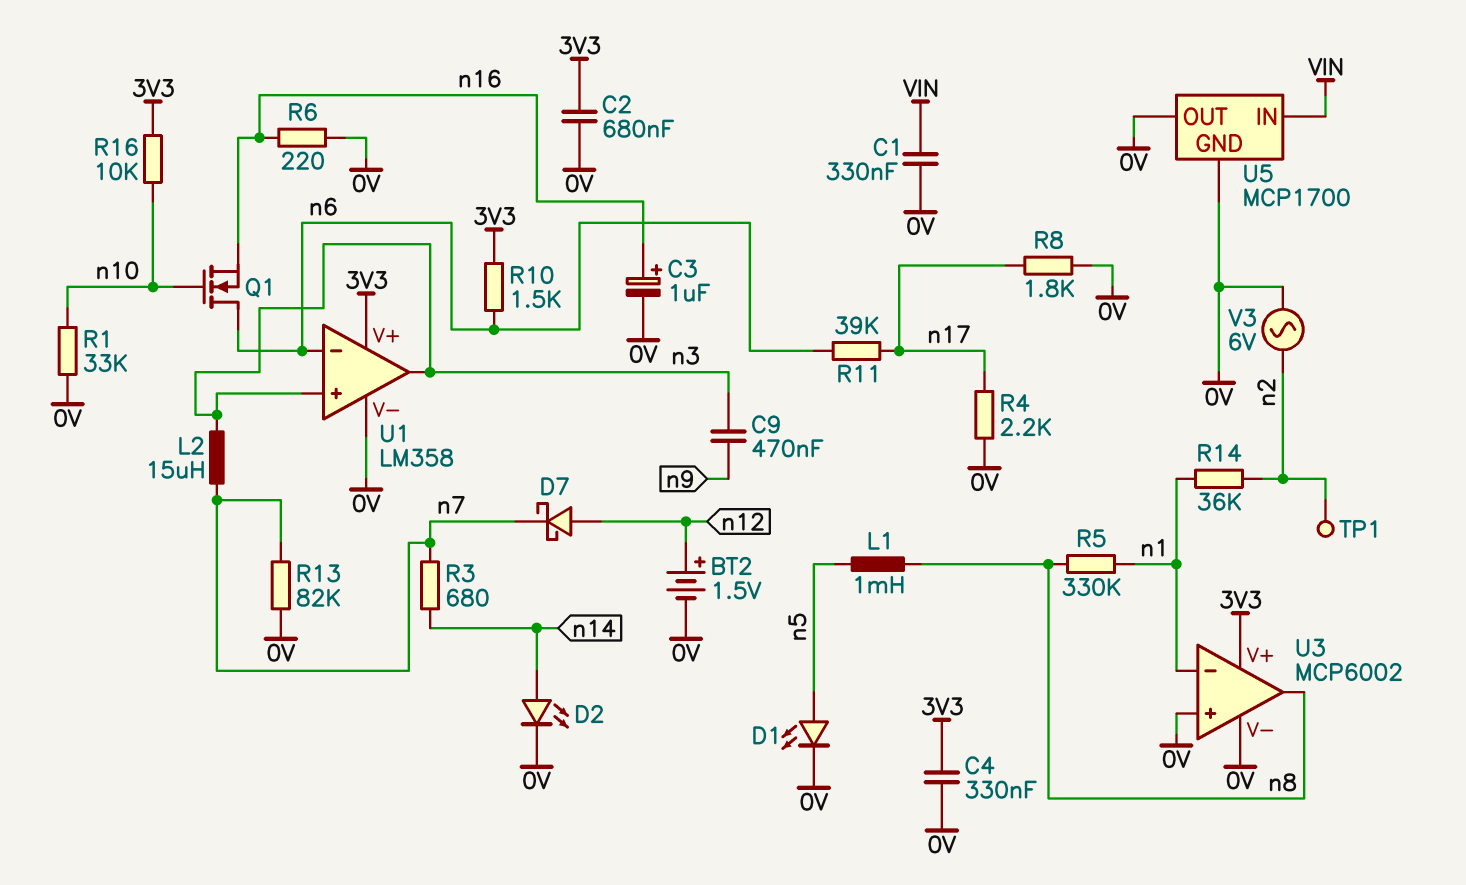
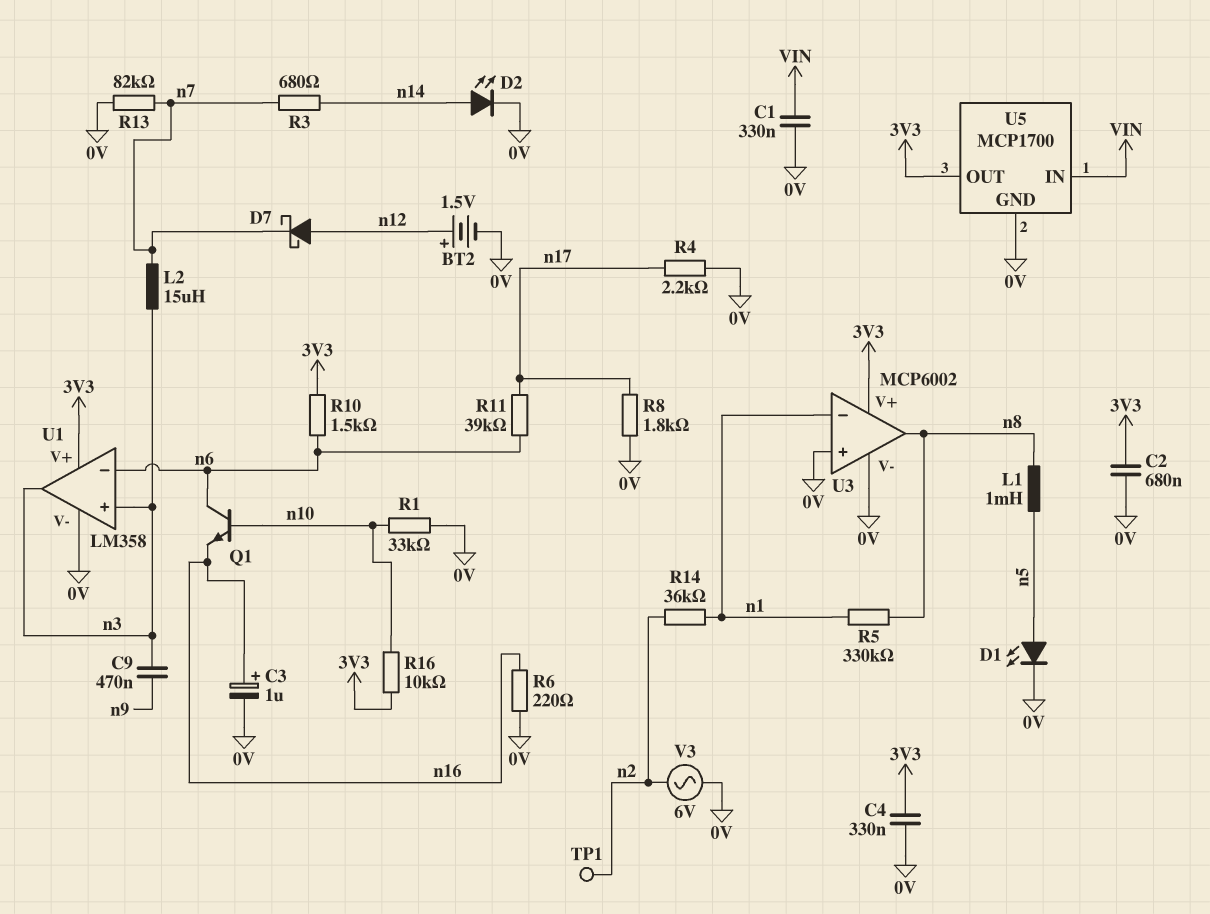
Q1: NMOS (G n10, D n6, S n16) -> NPN (B n10, C n6, E n16)
U5 pin OUT: 0V -> 3V3

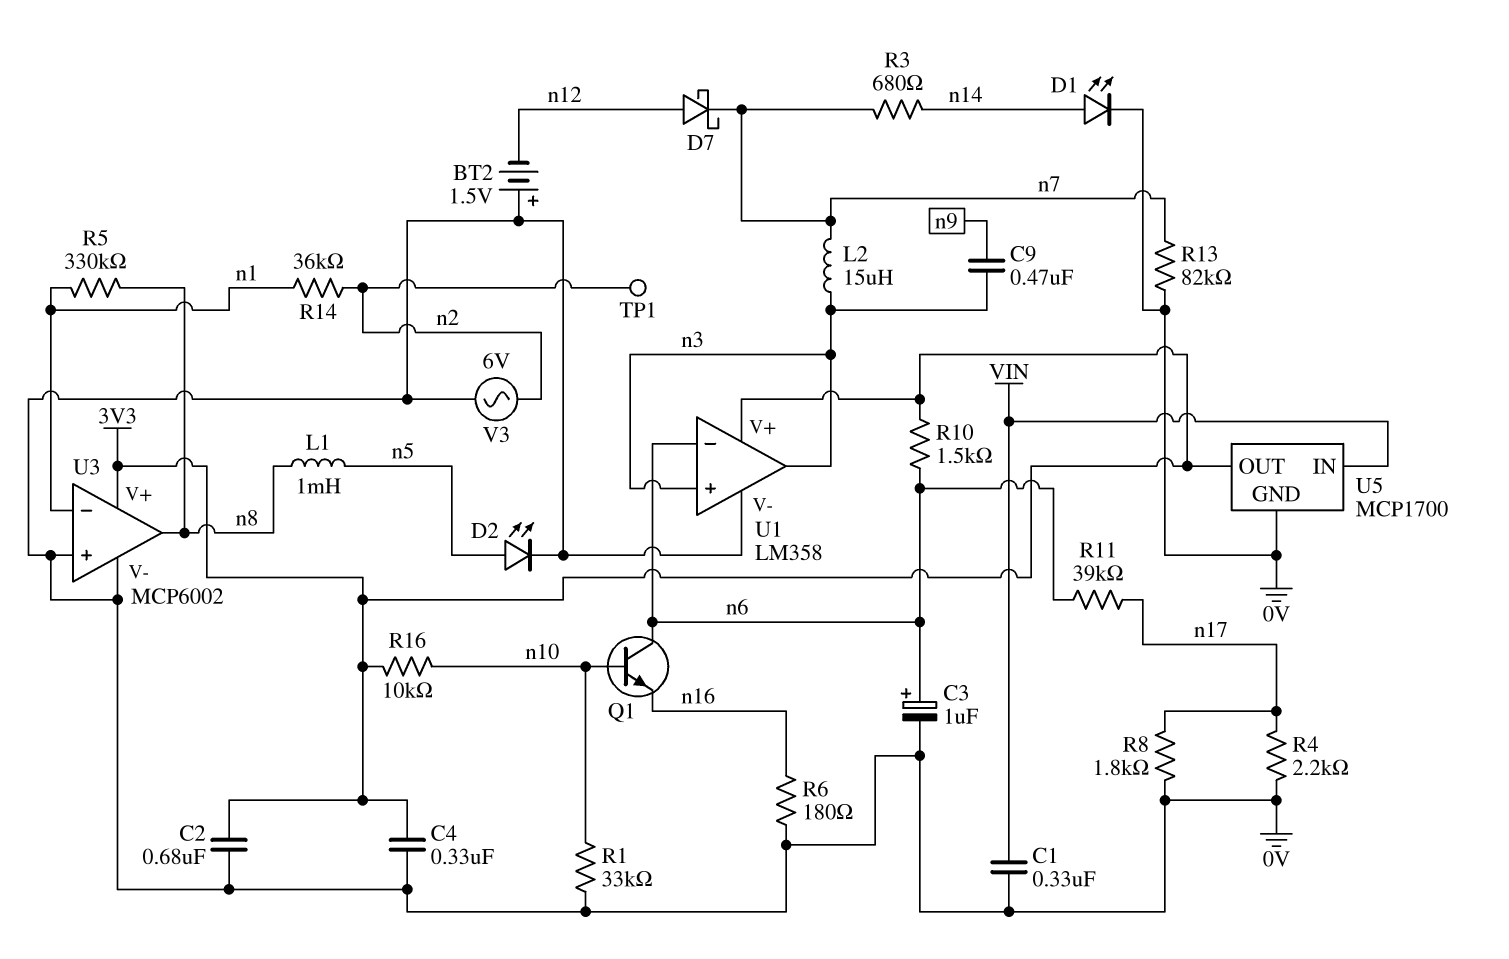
BT2: 1.5V (plus n12, minus 0V) -> 1.5V (plus 0V, minus n12)
C3: 1uF (plus n16, minus 0V) -> 1uF (plus n6, minus 0V)
D1: LED (A n5, K 0V) -> LED (A n14, K 0V)
D2: LED (A n14, K 0V) -> LED (A n5, K 0V)
R6: 220 (0V, n16) -> 180 (0V, n16)

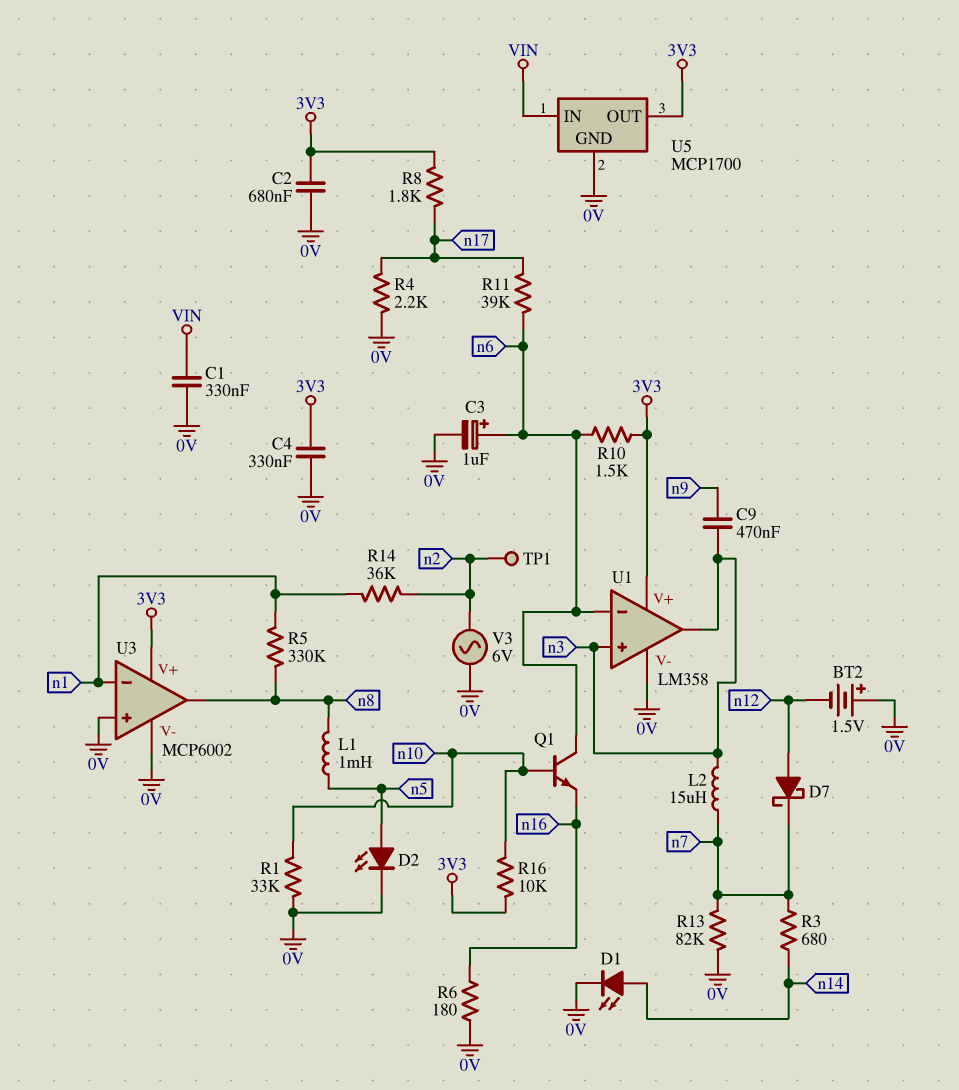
R8: 1.8k (0V, n17) -> 1.8k (3V3, n17)

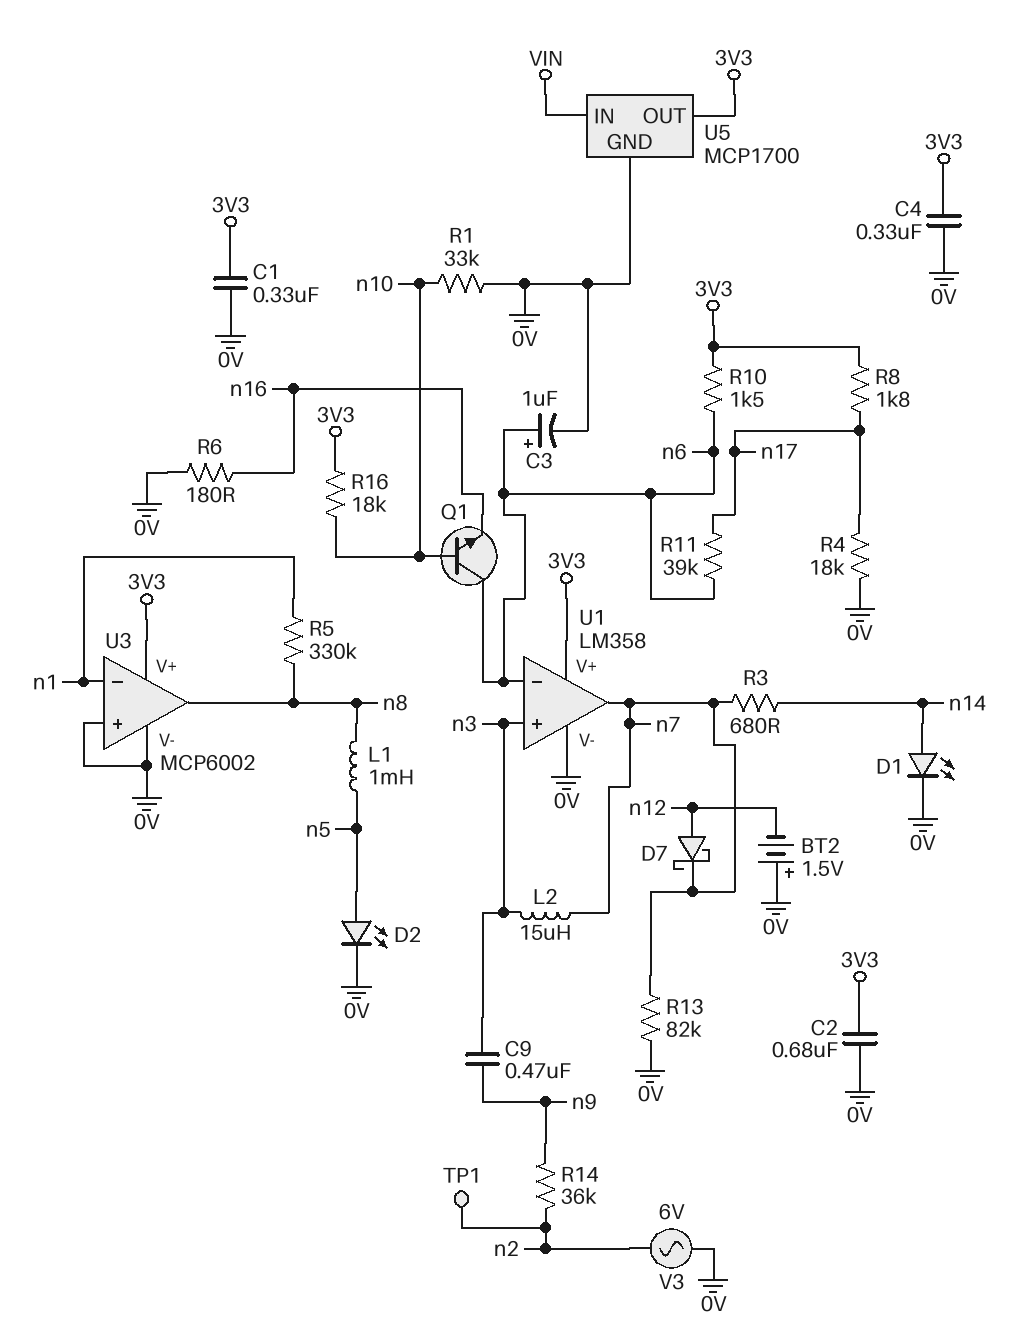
C1: 330nF (0V, VIN) -> 330nF (0V, 3V3)
R4: 2.2k (0V, n17) -> 18k (0V, n17)
R14: 36k (n1, n2) -> 36k (n2, n9)
R16: 10k (3V3, n10) -> 18k (3V3, n10)
U1 pin out: n3 -> n7

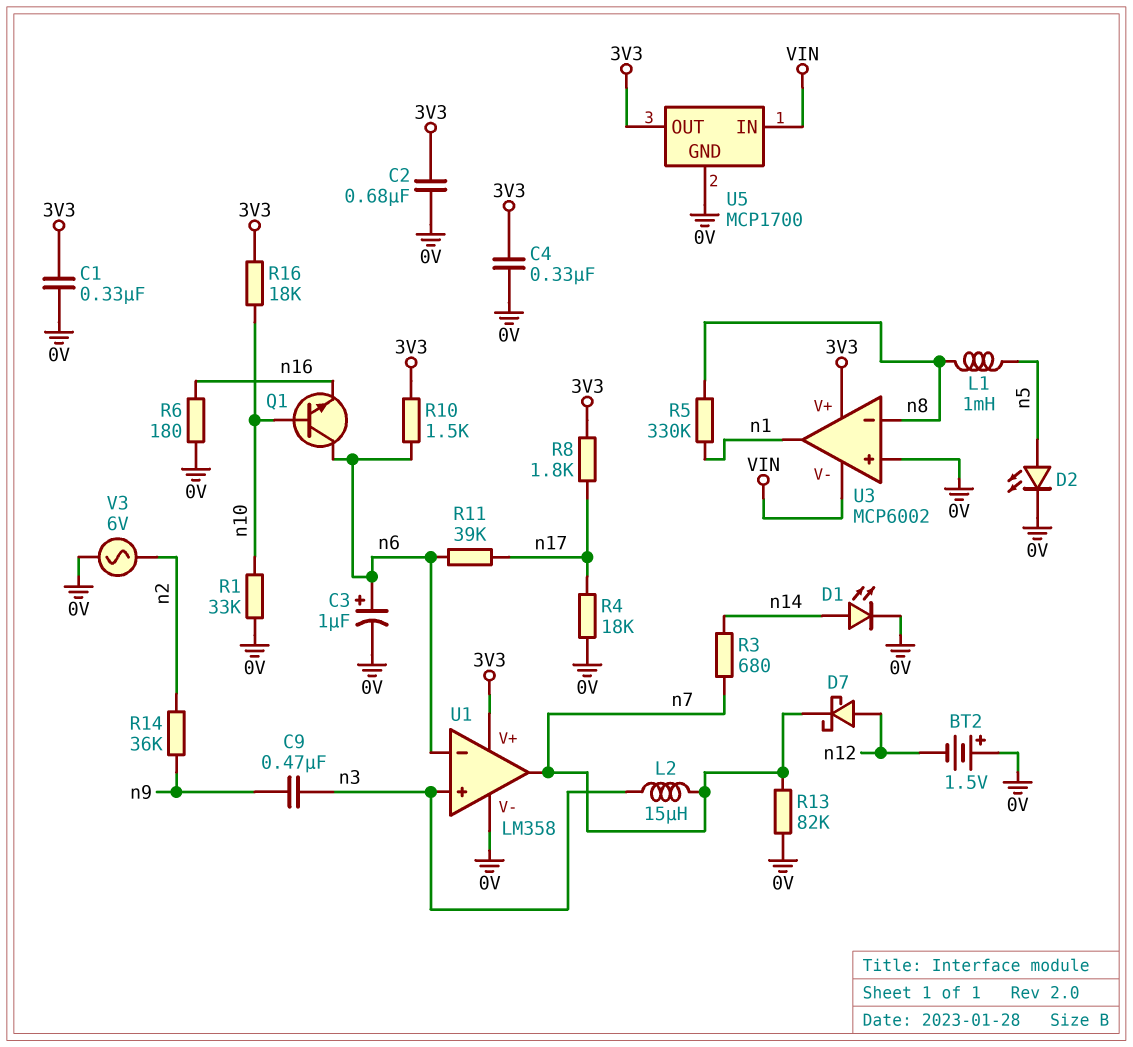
TP1: test point (n2) -> none
U3 pin V-: 0V -> VIN
U3 pin in-: n1 -> n8
U3 pin out: n8 -> n1

